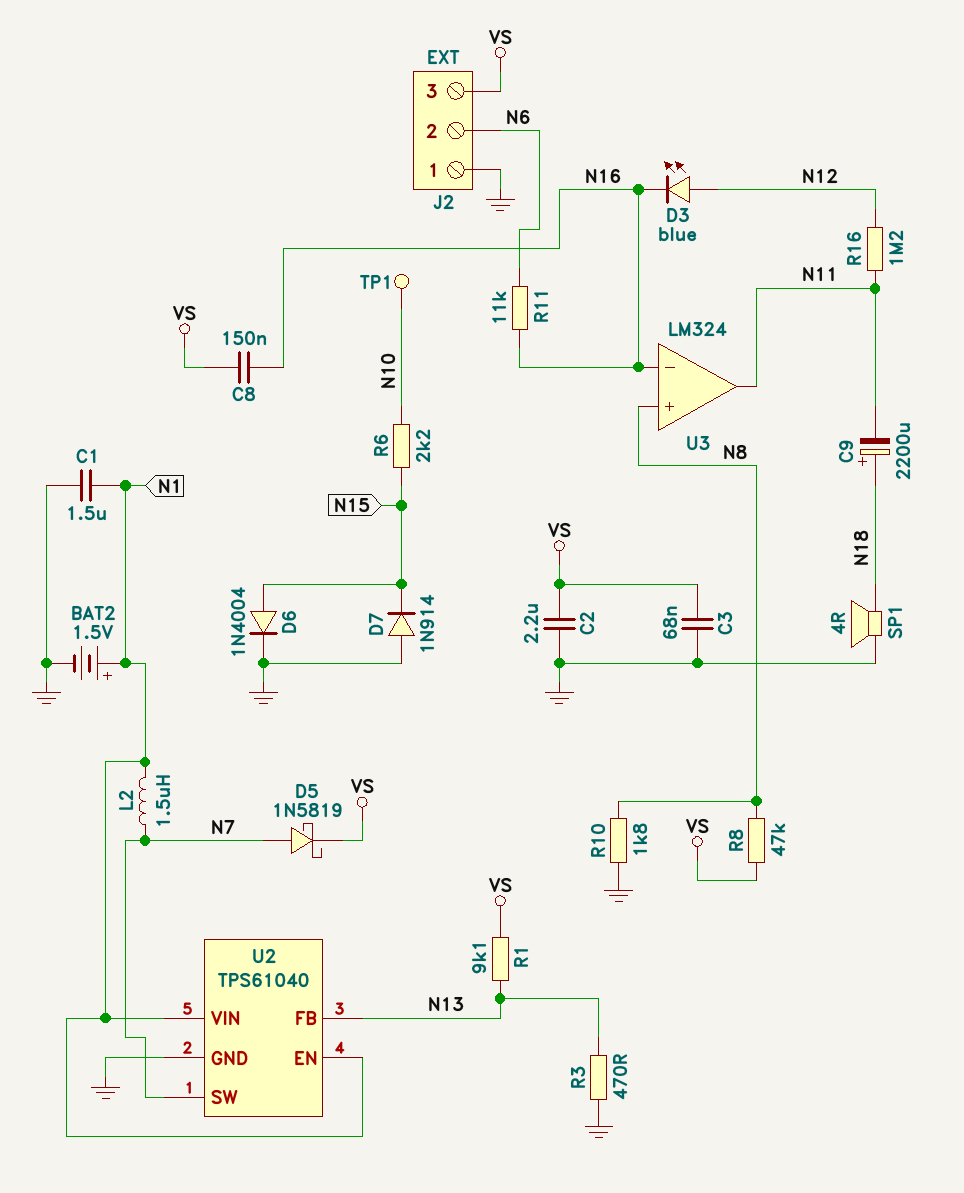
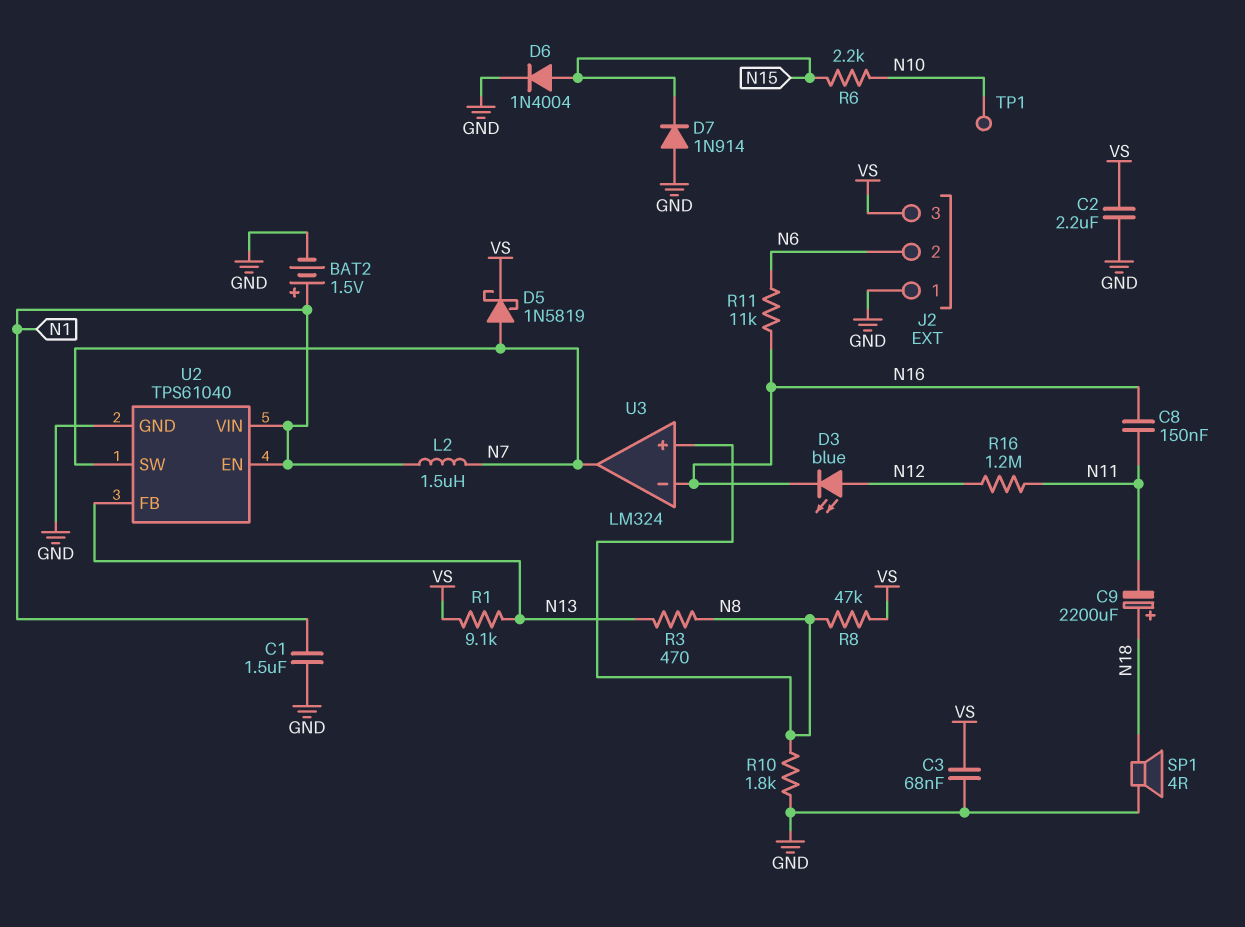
C8: 150nF (N16, VS) -> 150nF (N11, N16)
R3: 470 (GND, N13) -> 470 (N8, N13)
U3 pin out: N11 -> N7

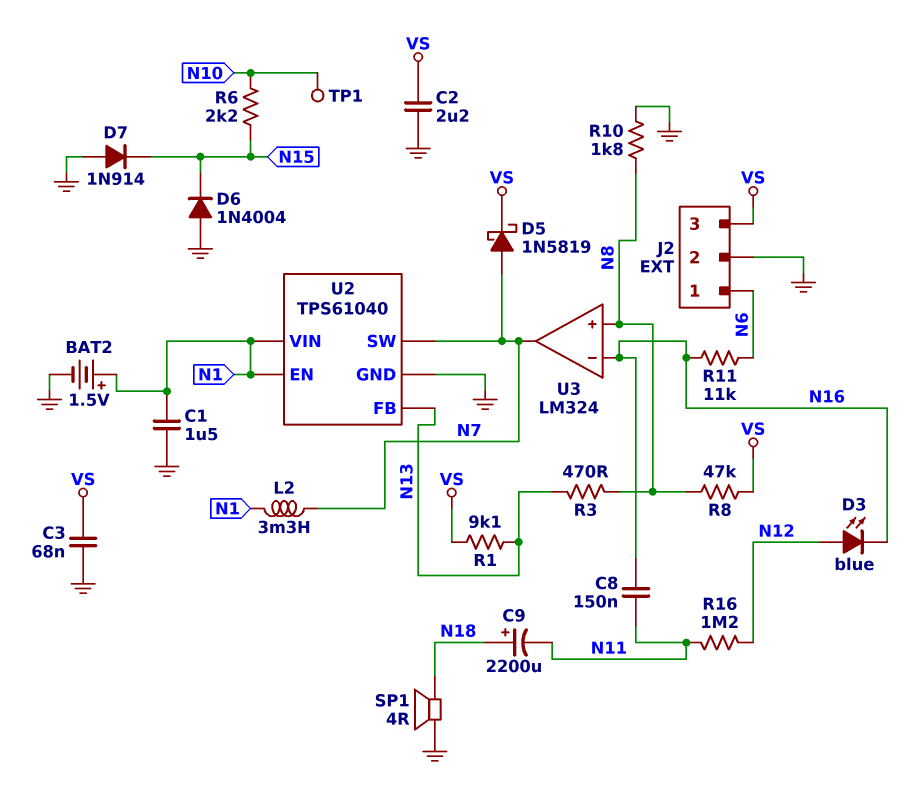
D6: diode 1N4004 (A N15, K GND) -> diode 1N4004 (A GND, K N15)
J2 pin 1: GND -> N6
J2 pin 2: N6 -> GND
L2: 1.5uH (N1, N7) -> 3.3mH (N1, N7)

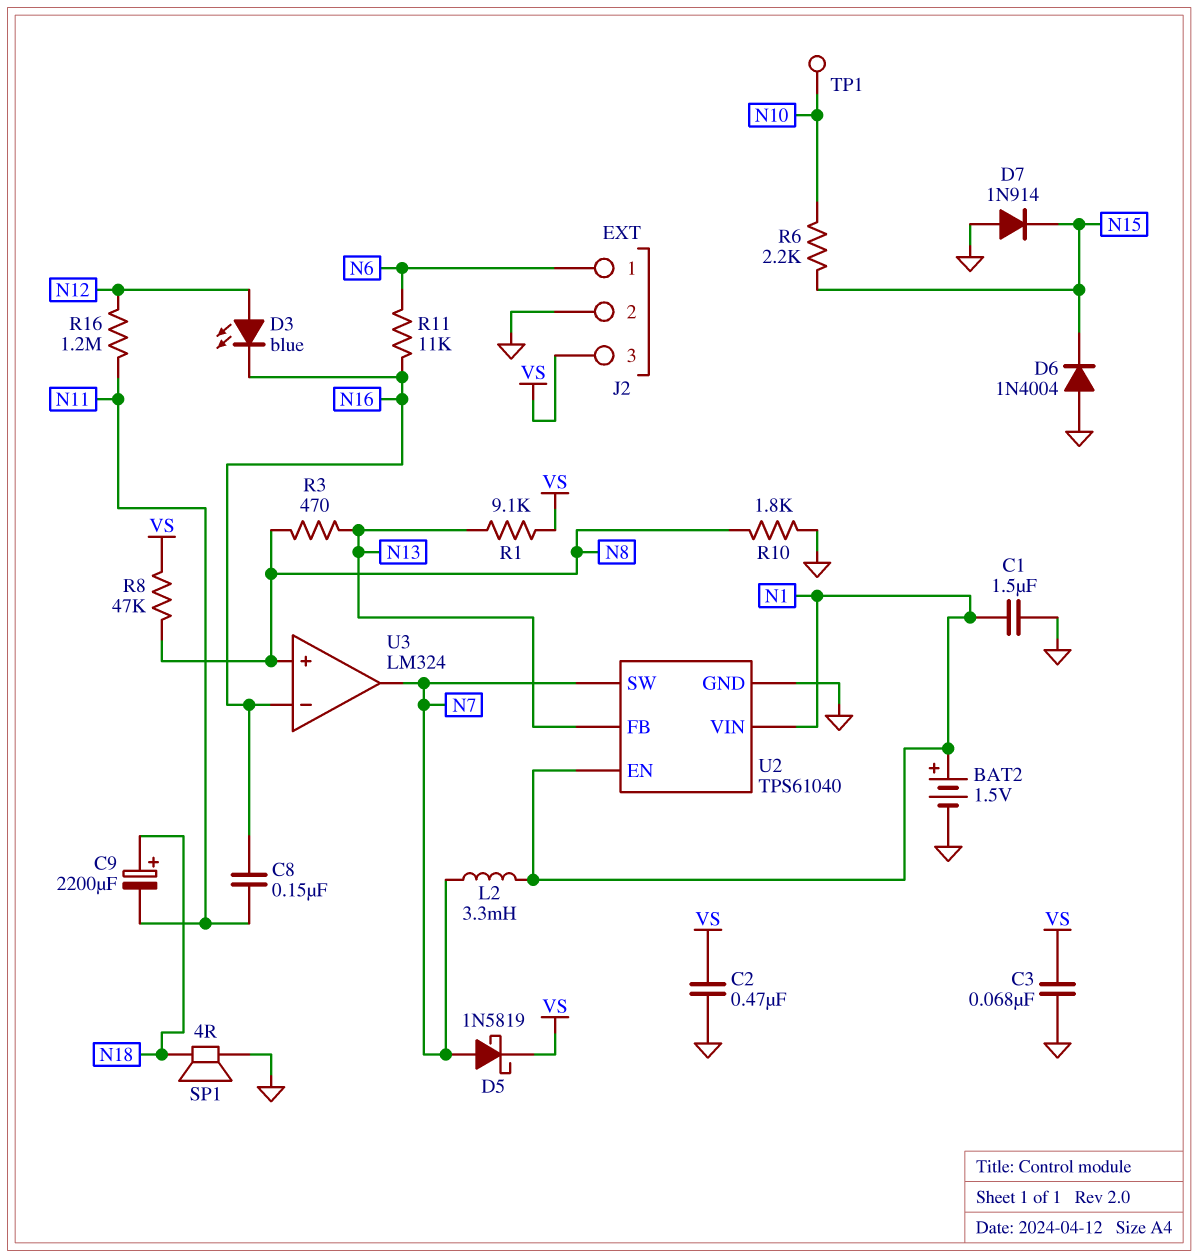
C2: 2.2uF (GND, VS) -> 470nF (GND, VS)

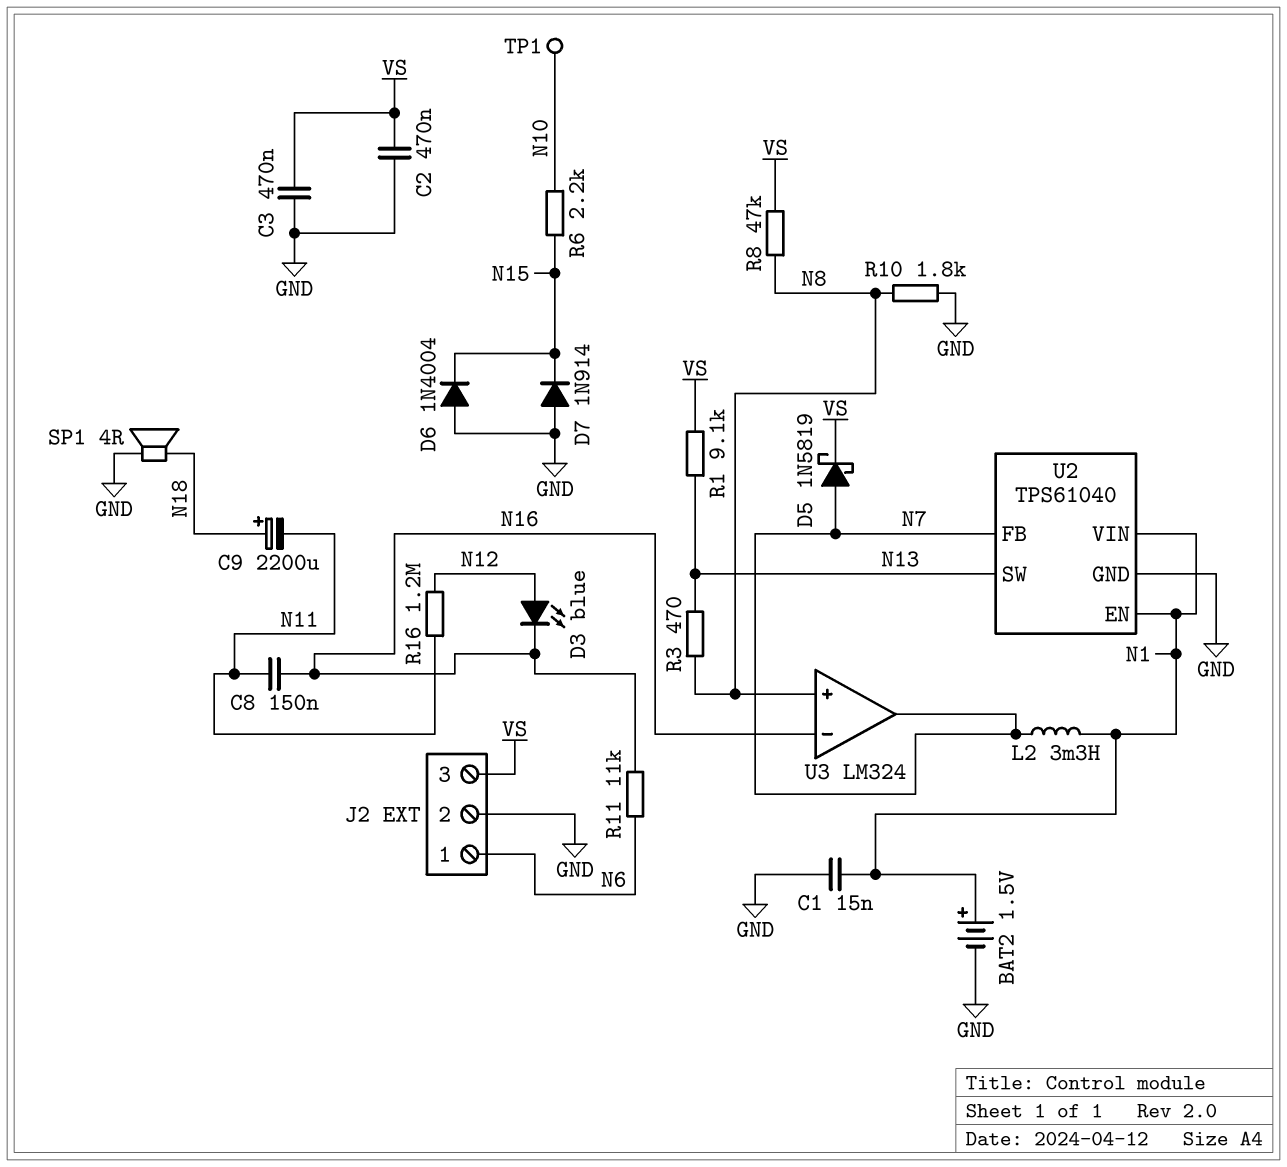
C1: 1.5uF (GND, N1) -> 15nF (GND, N1)
C3: 68nF (GND, VS) -> 470nF (GND, VS)
U2 pin FB: N13 -> N7
U2 pin SW: N7 -> N13

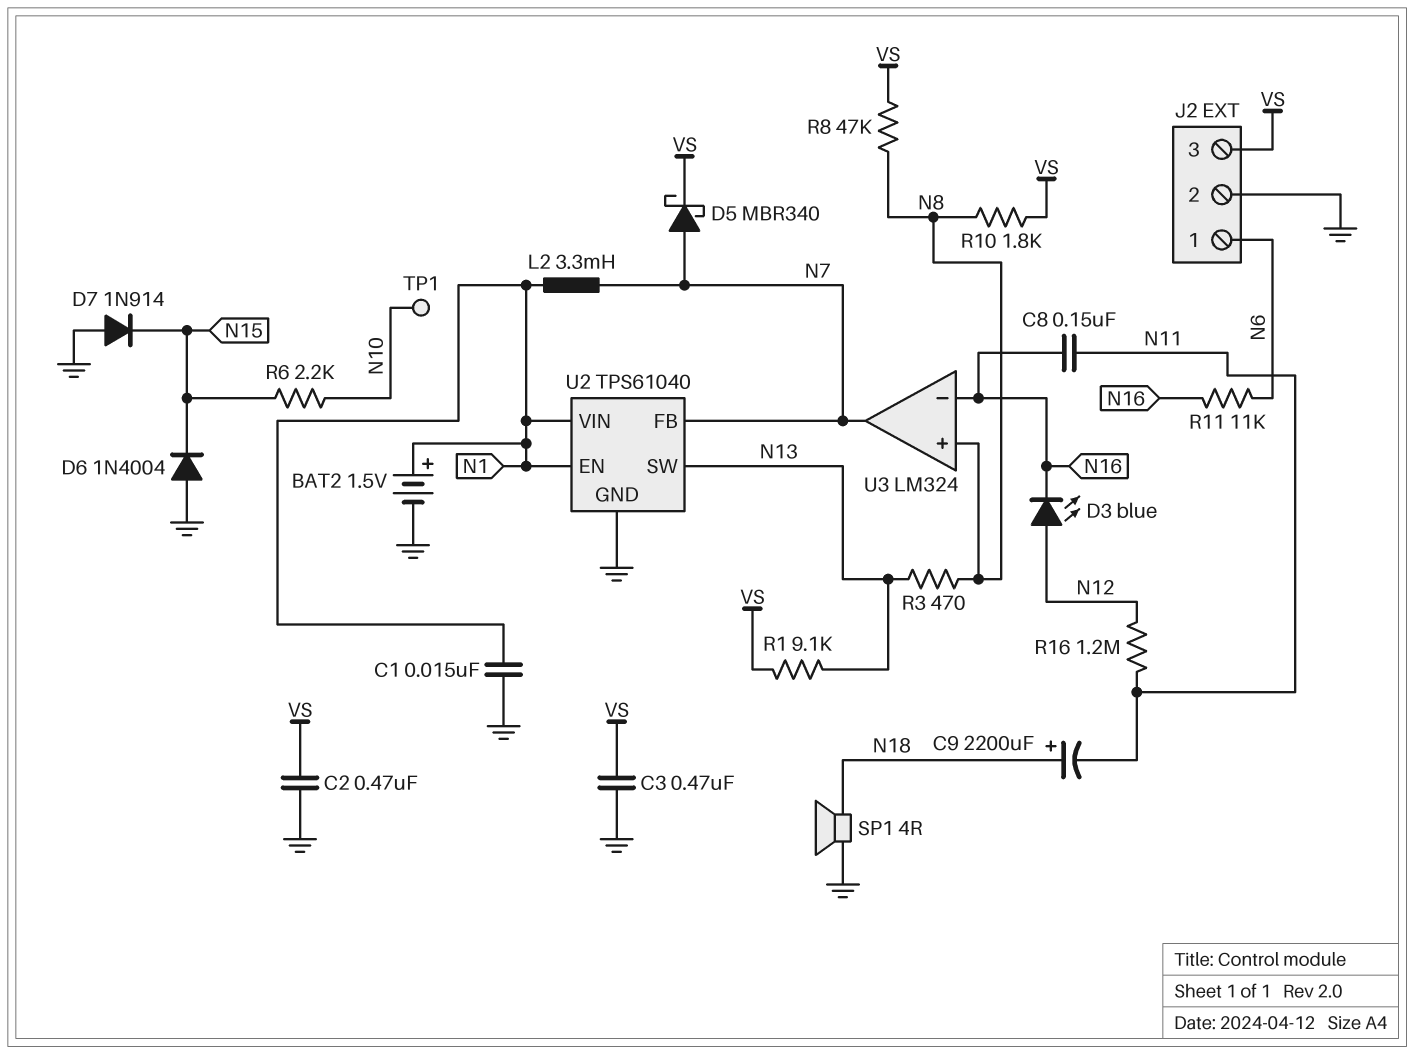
D5: schottky 1N5819 (A N7, K VS) -> schottky MBR340 (A N7, K VS)
R10: 1.8k (GND, N8) -> 1.8k (N8, VS)

